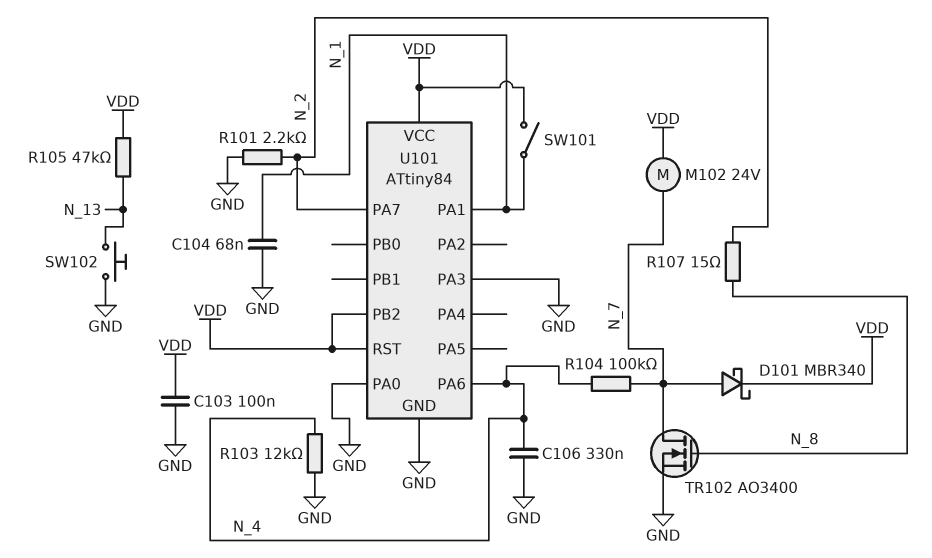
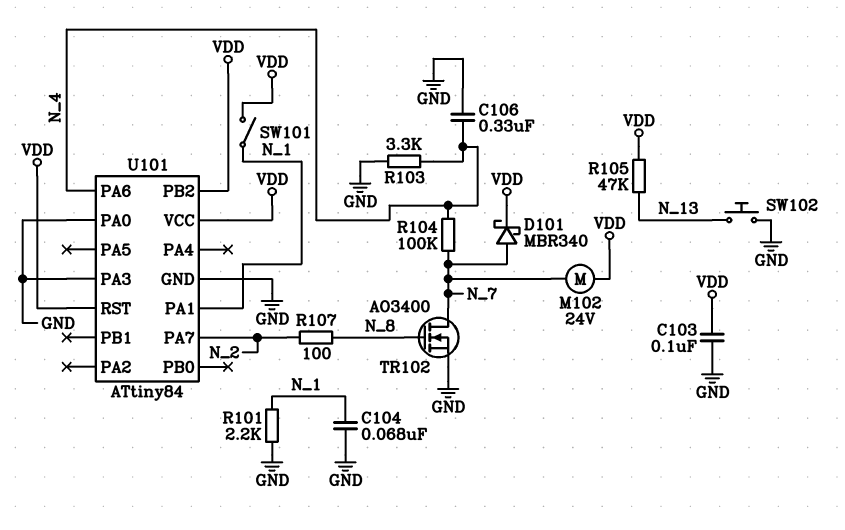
R101: 2.2k (GND, N_2) -> 2.2k (GND, N_1)
R103: 12k (GND, N_4) -> 3.3k (GND, N_4)
R107: 15 (N_2, N_8) -> 100 (N_2, N_8)

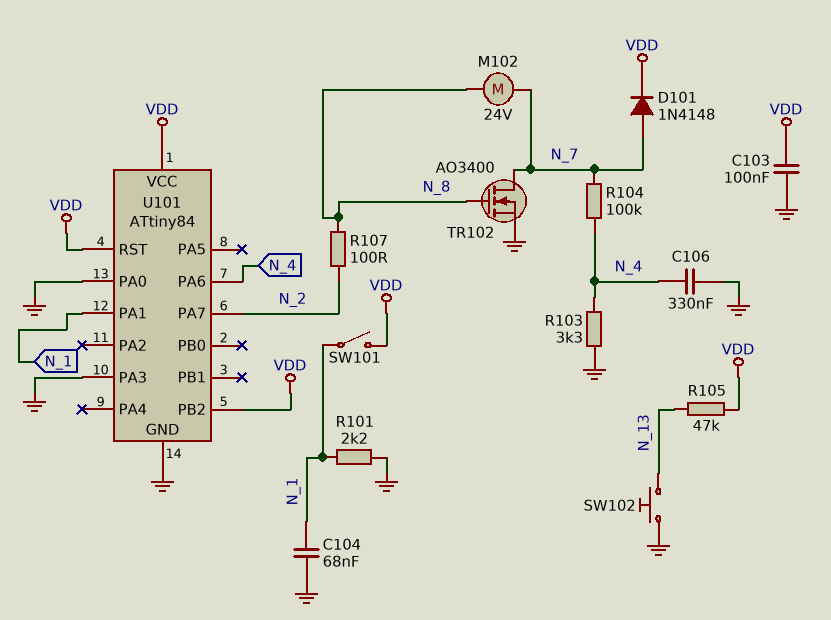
D101: schottky MBR340 (A N_7, K VDD) -> diode 1N4148 (A N_7, K VDD)
M102: motor 24V (N_7, VDD) -> motor 24V (N_7, N_8)

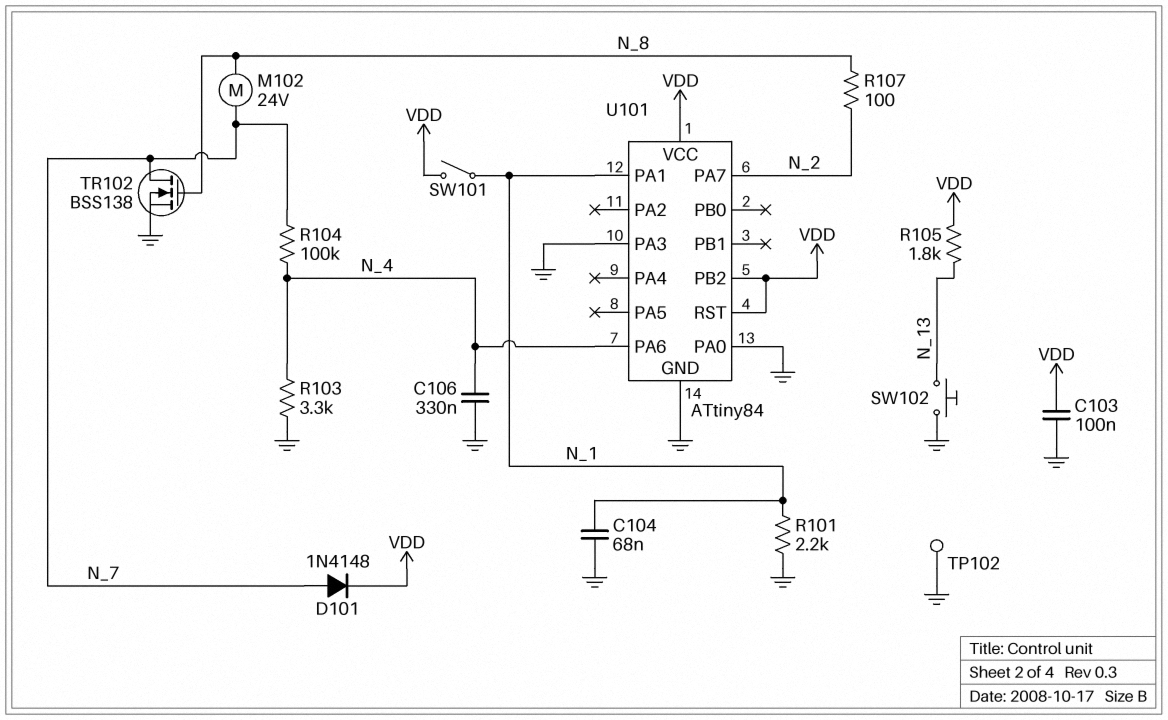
R105: 47k (N_13, VDD) -> 1.8k (N_13, VDD)
TP102: none -> test point (GND)
TR102: NMOS AO3400 (G N_8, D N_7, S GND) -> NMOS BSS138 (G N_8, D N_7, S GND)

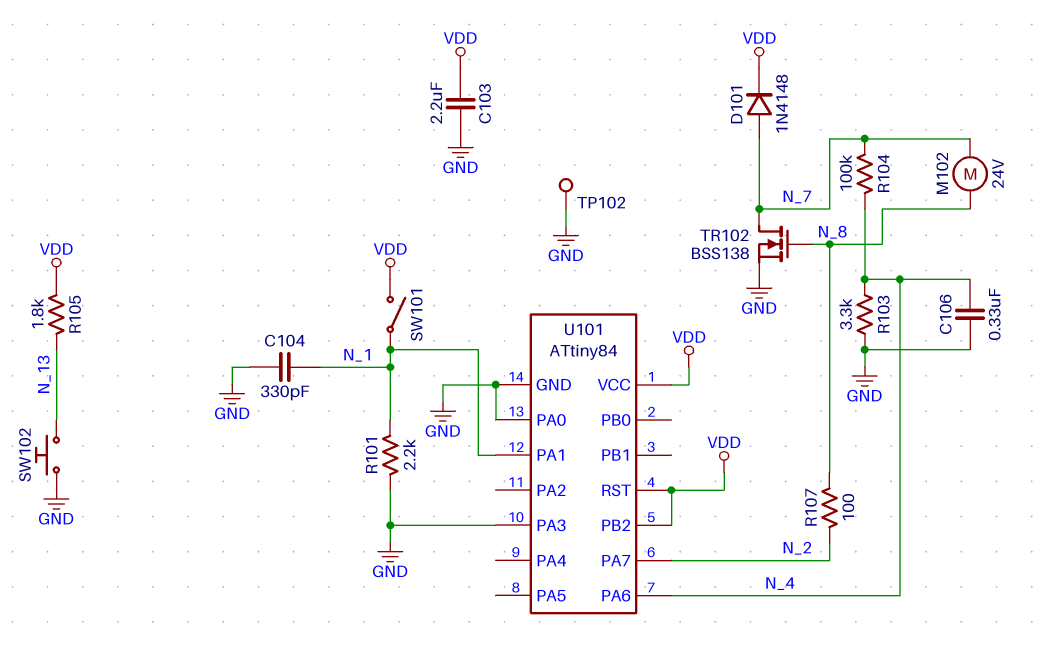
C103: 100nF (GND, VDD) -> 2.2uF (GND, VDD)
C104: 68nF (GND, N_1) -> 330pF (GND, N_1)

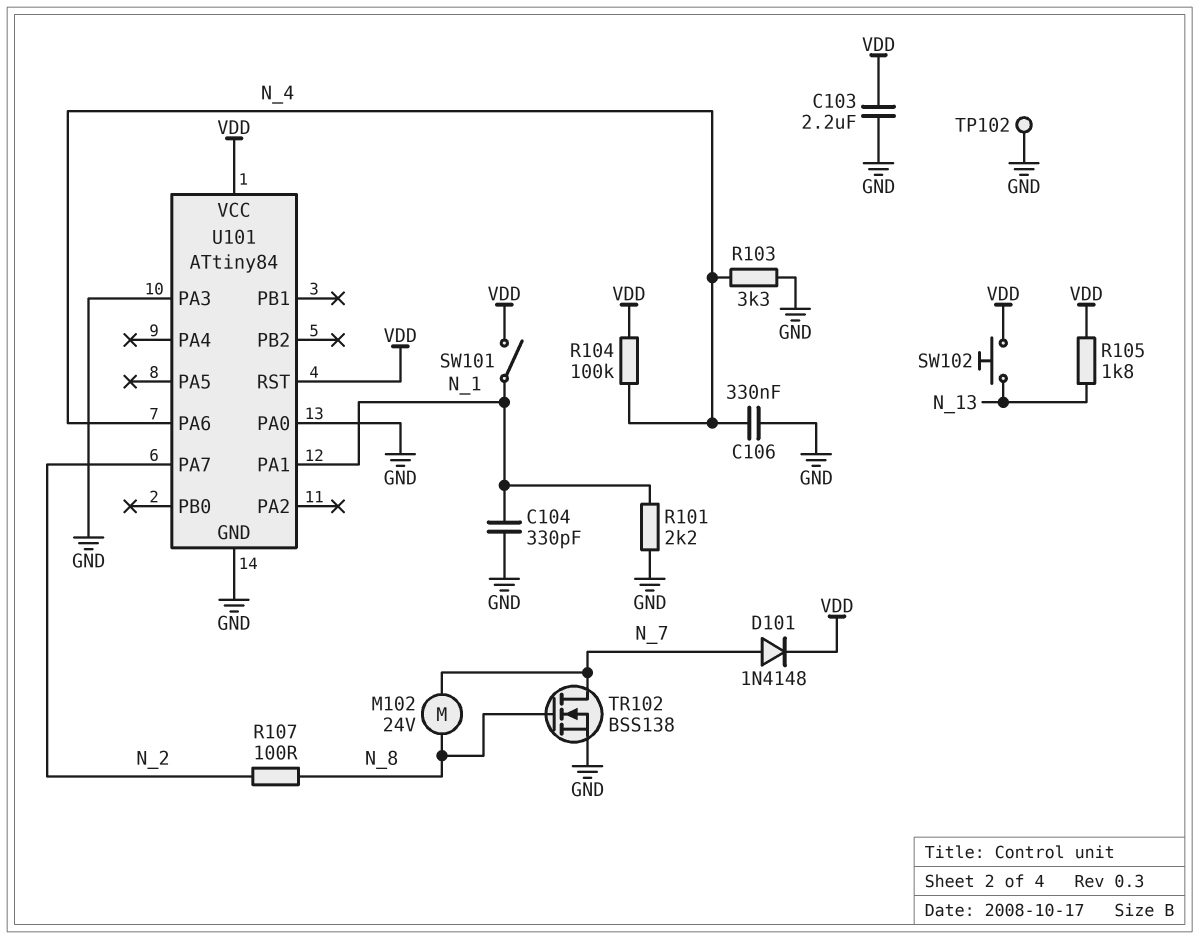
R104: 100k (N_4, N_7) -> 100k (N_4, VDD)
SW102: button (GND, N_13) -> button (N_13, VDD)
U101 pin PB2: VDD -> none

